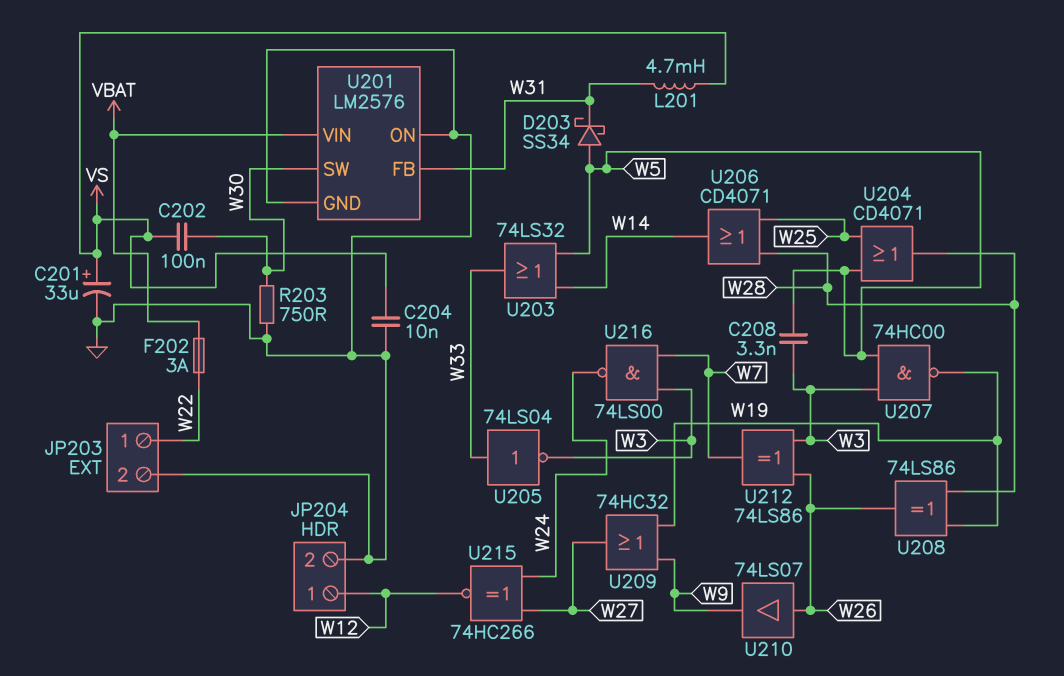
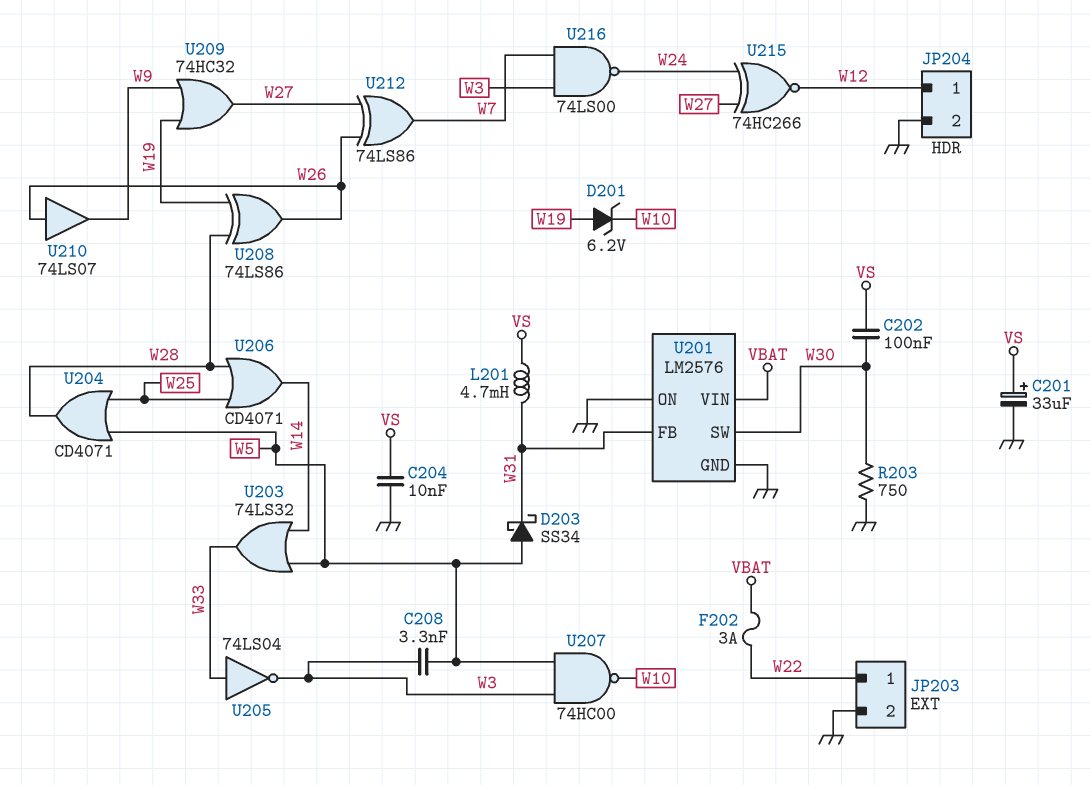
D201: none -> zener 6.2V (A W19, K W10)
U207: NAND 74HC00 (in W3, in W5, out W19) -> NAND 74HC00 (in W3, in W5, out W10)
U212: XOR 74LS86 (in W3, in W26, out W7) -> XOR 74LS86 (in W26, in W27, out W7)

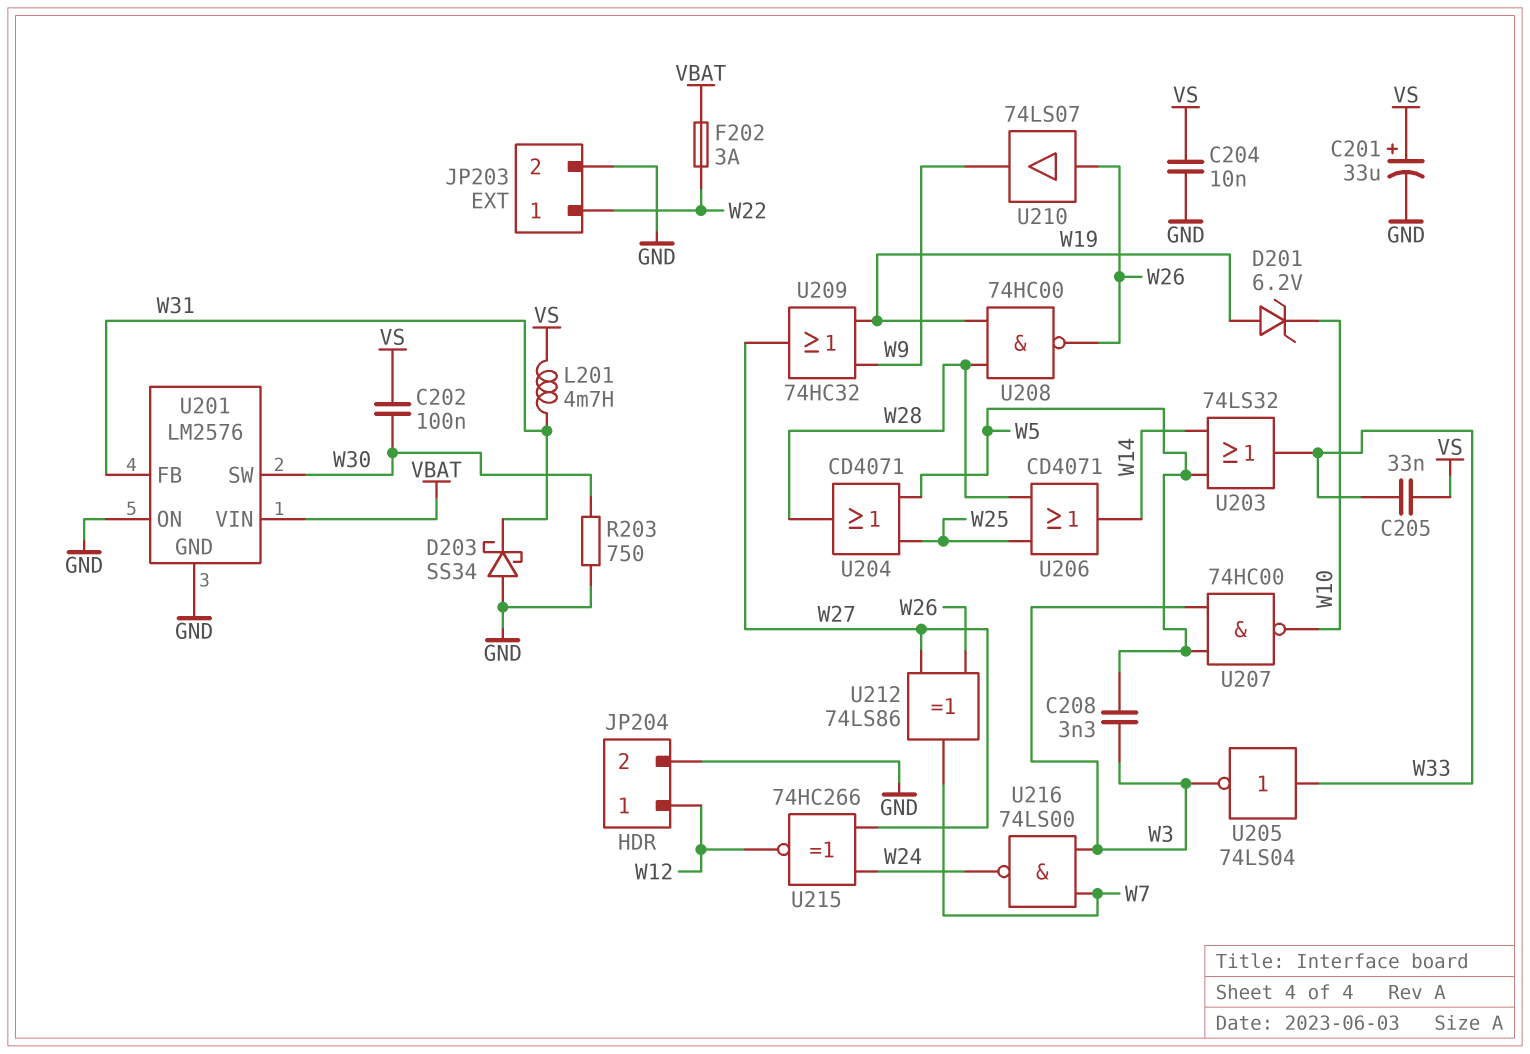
C205: none -> 33nF (VS, W33)
D203: schottky SS34 (A W5, K W31) -> schottky SS34 (A GND, K W31)
U208: XOR 74LS86 (in W19, in W28, out W26) -> NAND 74HC00 (in W19, in W28, out W26)

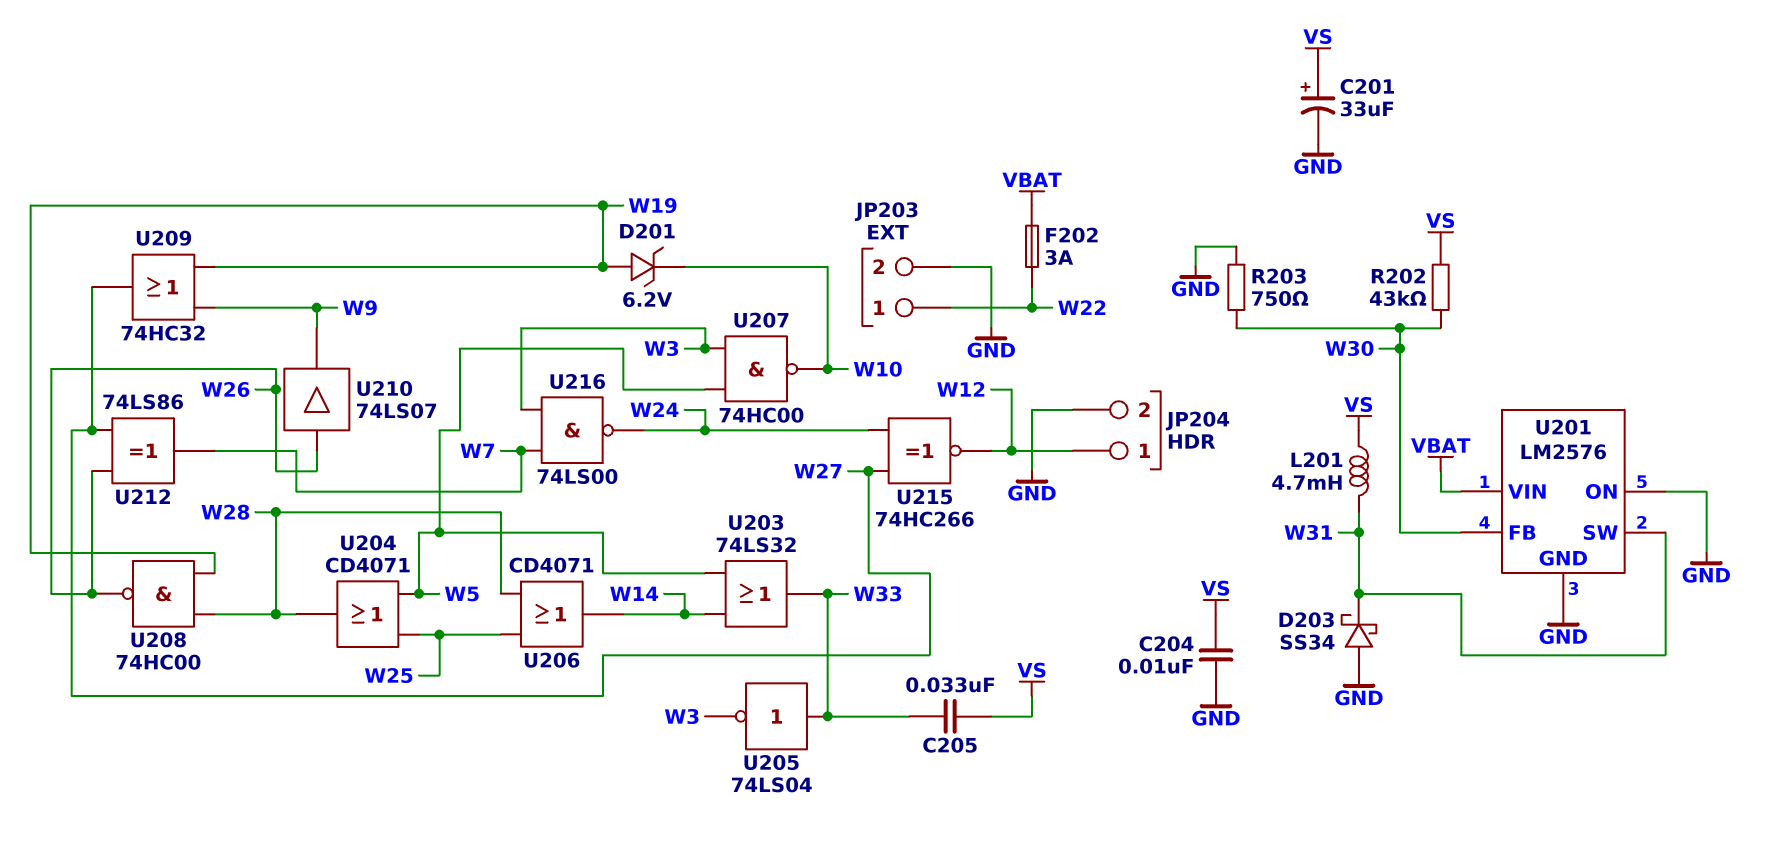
C202: 100nF (VS, W30) -> none
C208: 3.3nF (W3, W5) -> none
R202: none -> 43k (VS, W30)
U201 pin FB: W31 -> W30
U201 pin SW: W30 -> W31

